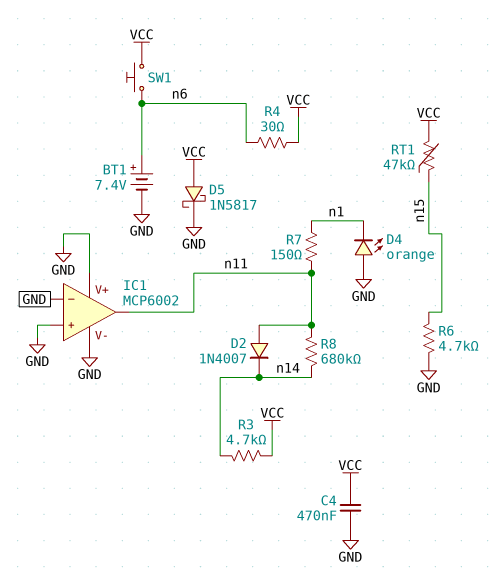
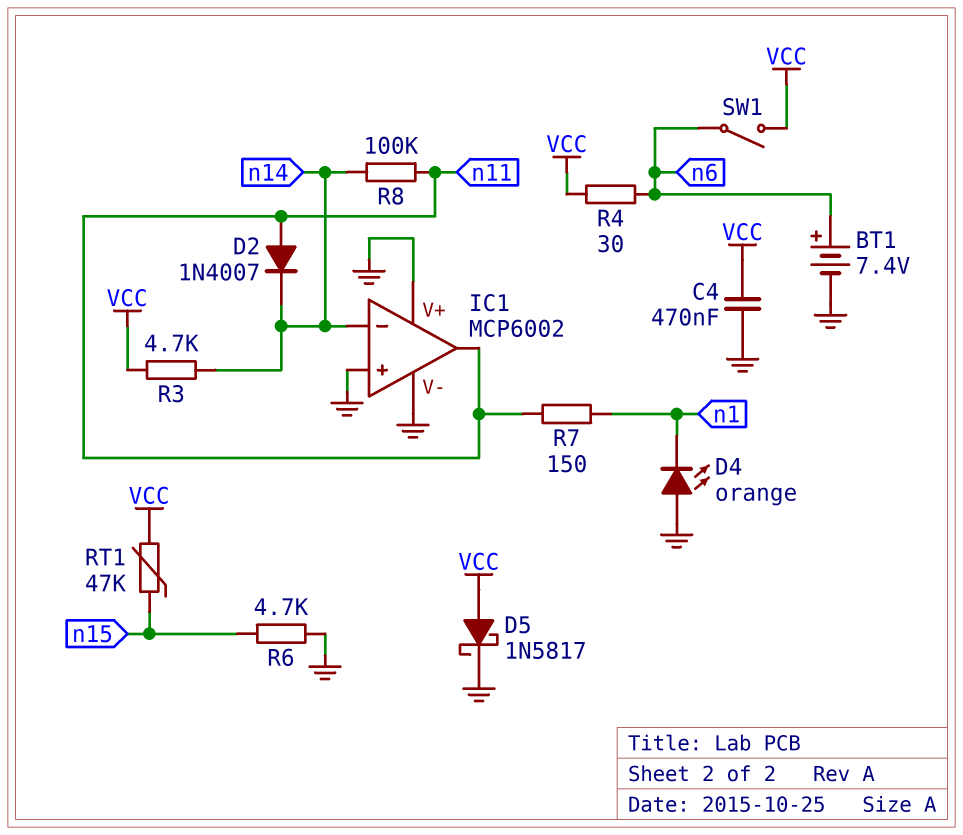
IC1 pin in-: GND -> n14
R8: 680k (n11, n14) -> 100k (n11, n14)
SW1: button (VCC, n6) -> switch (VCC, n6)

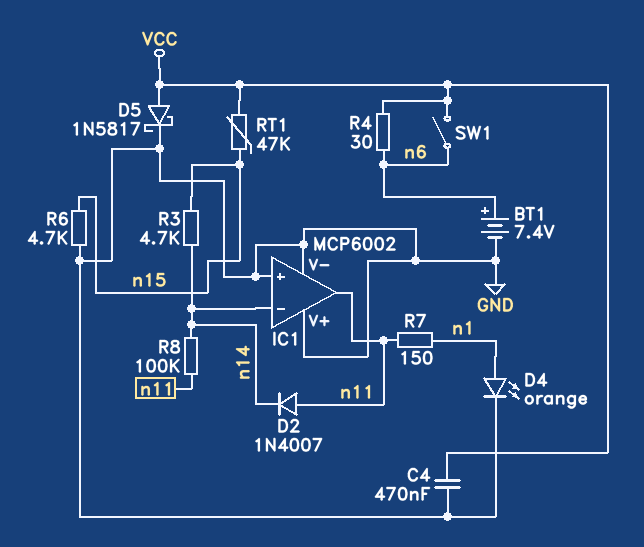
D4: LED orange (A GND, K n1) -> LED orange (A n1, K GND)
R3: 4.7k (VCC, n14) -> 4.7k (n14, n15)

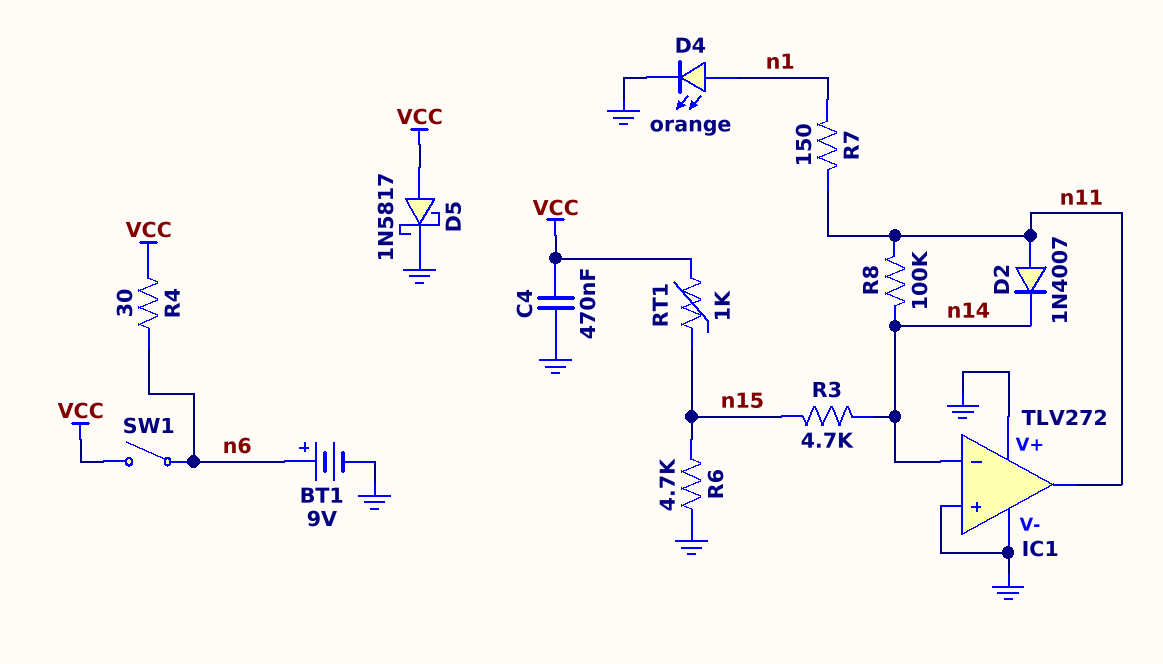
BT1: 7.4V (plus n6, minus GND) -> 9V (plus n6, minus GND)
IC1: MCP6002 -> TLV272
RT1: 47k (VCC, n15) -> 1k (VCC, n15)

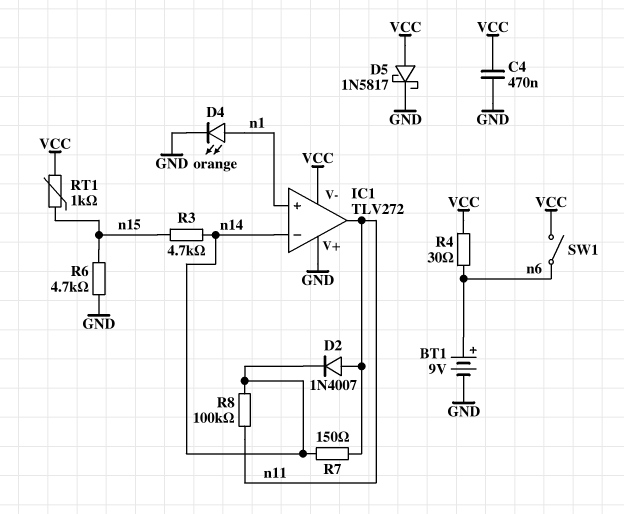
IC1 pin V-: GND -> VCC
IC1 pin in+: GND -> n1
R7: 150 (n1, n11) -> 150 (n11, n14)

